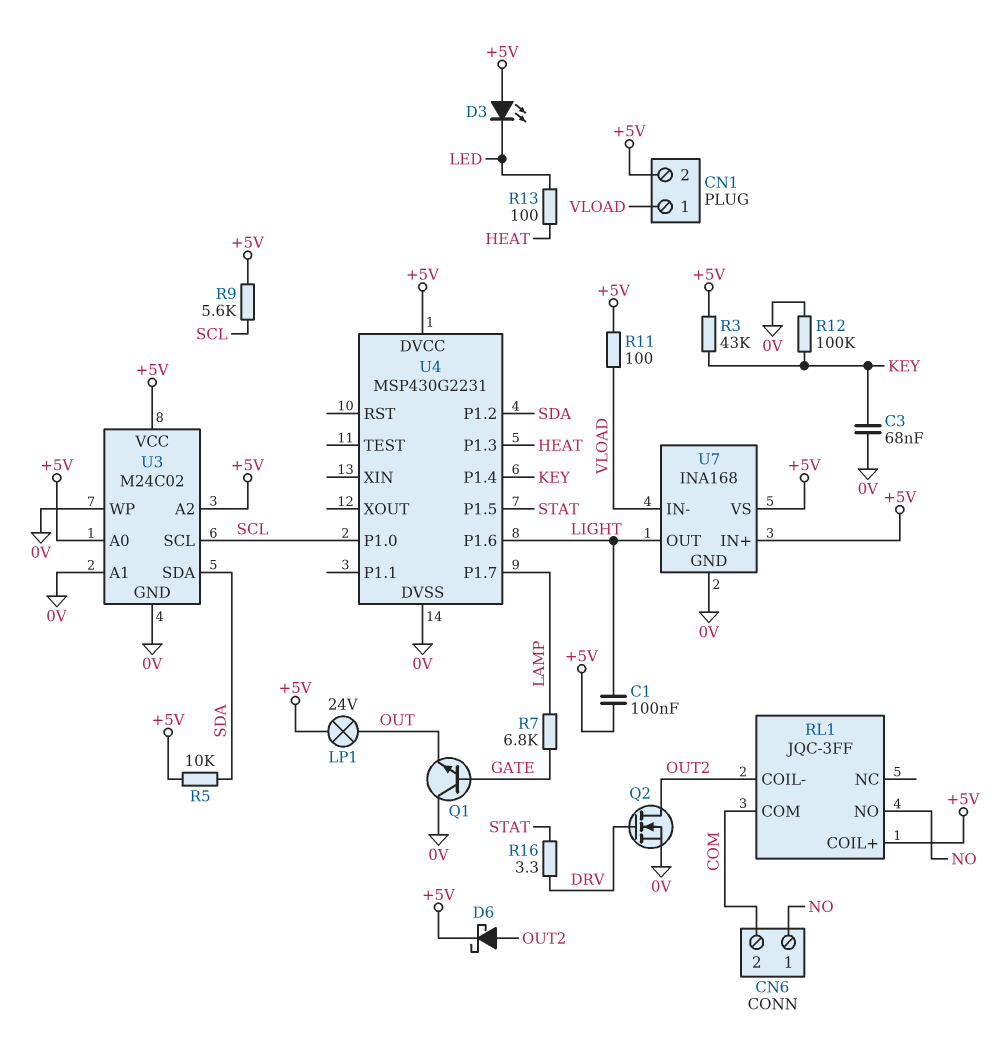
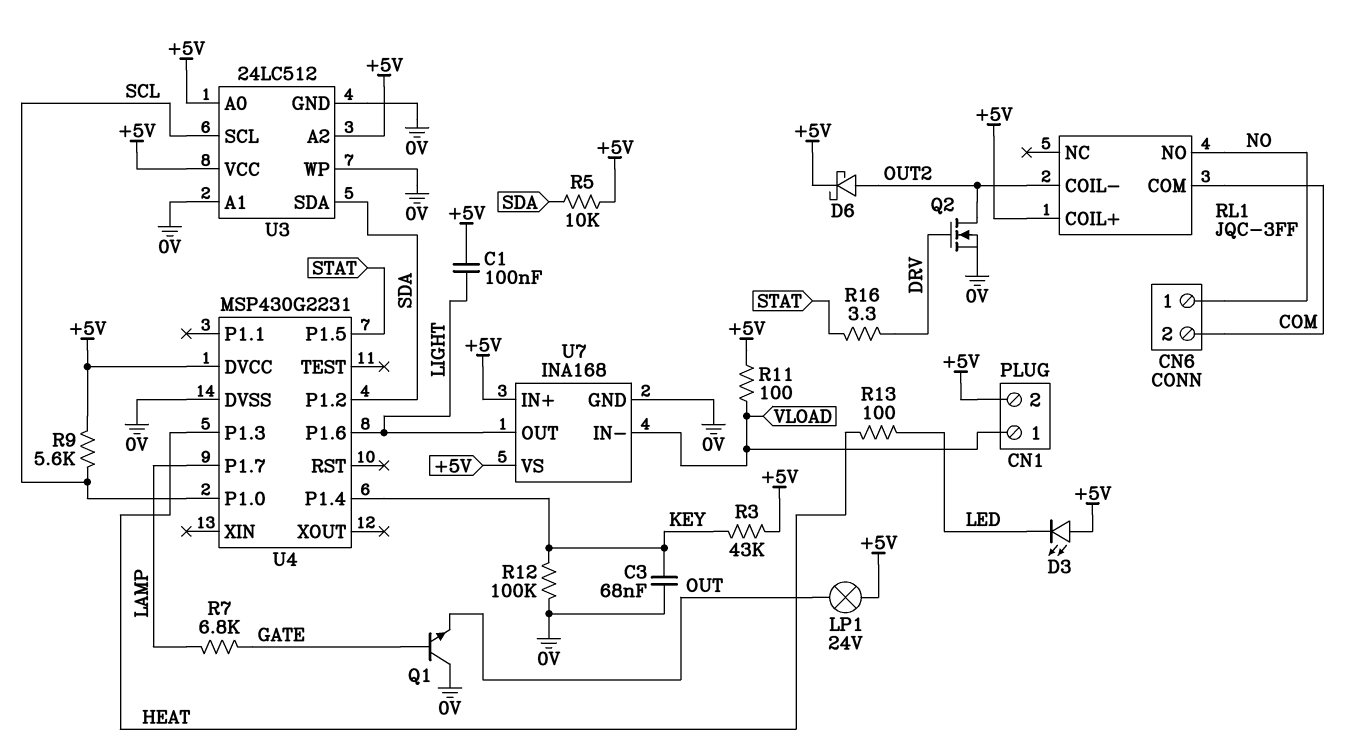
U3: M24C02 -> 24LC512

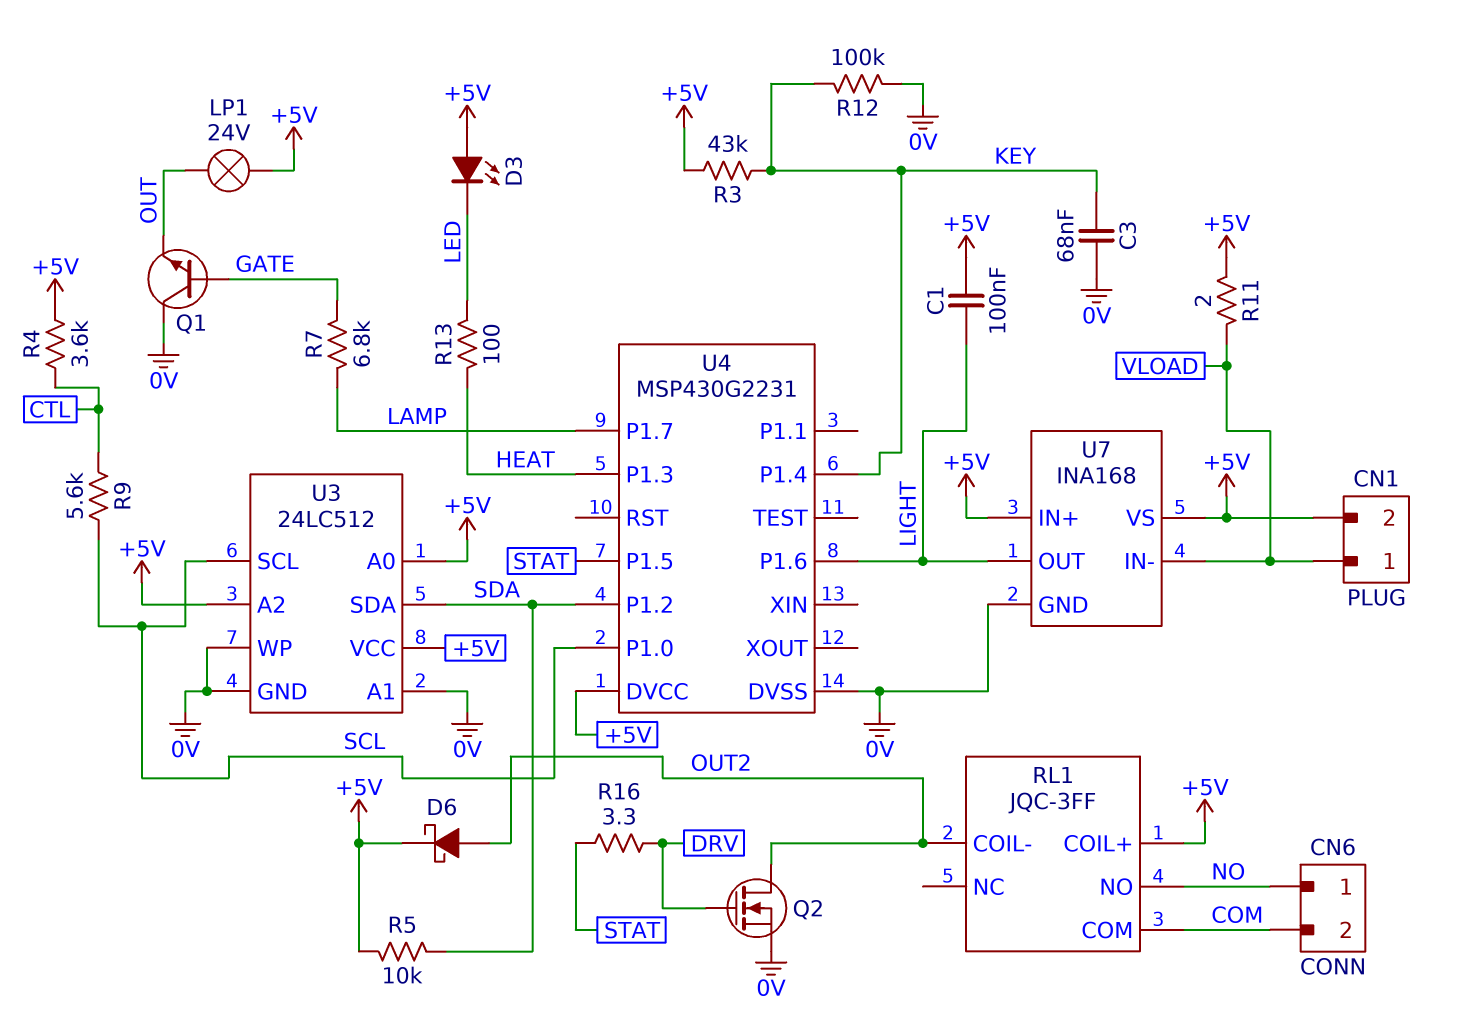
R4: none -> 3.6k (+5V, CTL)
R9: 5.6k (+5V, SCL) -> 5.6k (CTL, SCL)
R11: 100 (+5V, VLOAD) -> 2 (+5V, VLOAD)

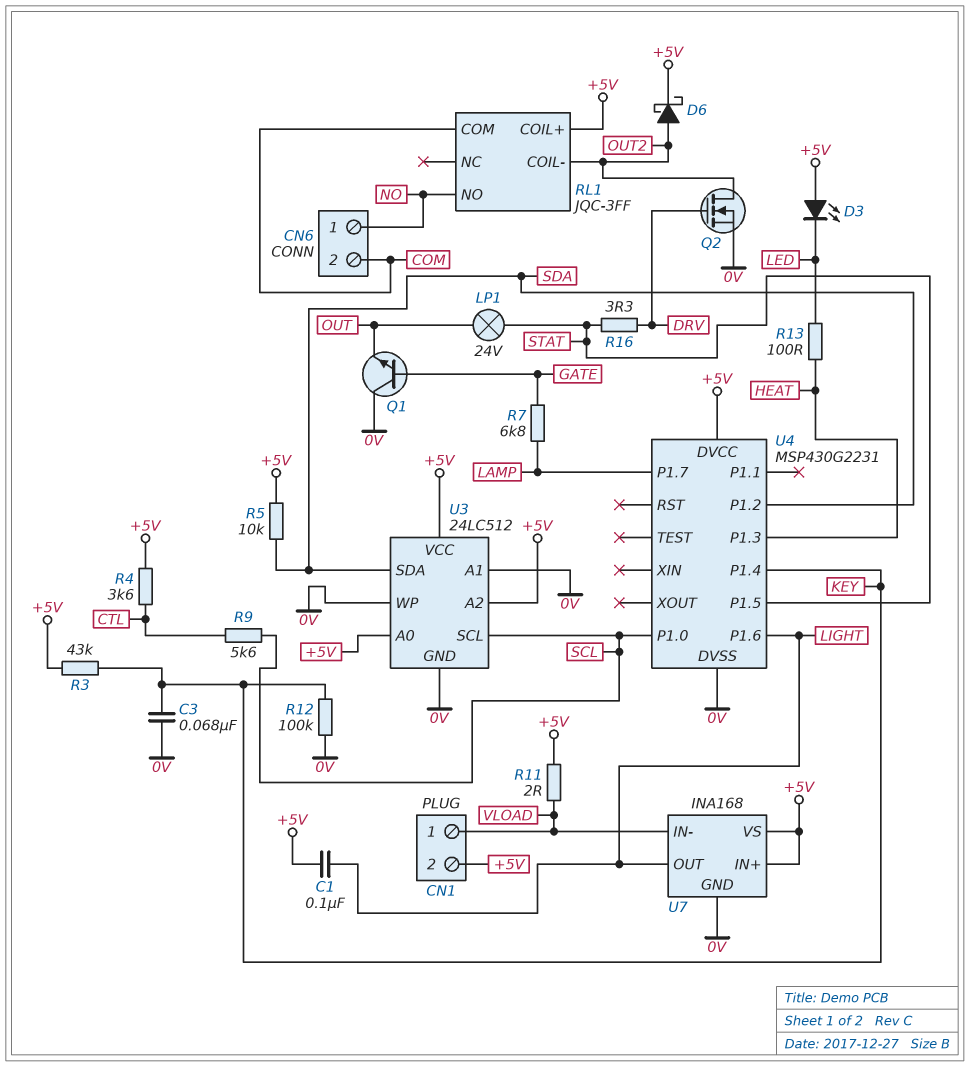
LP1: lamp 24V (+5V, OUT) -> lamp 24V (OUT, STAT)

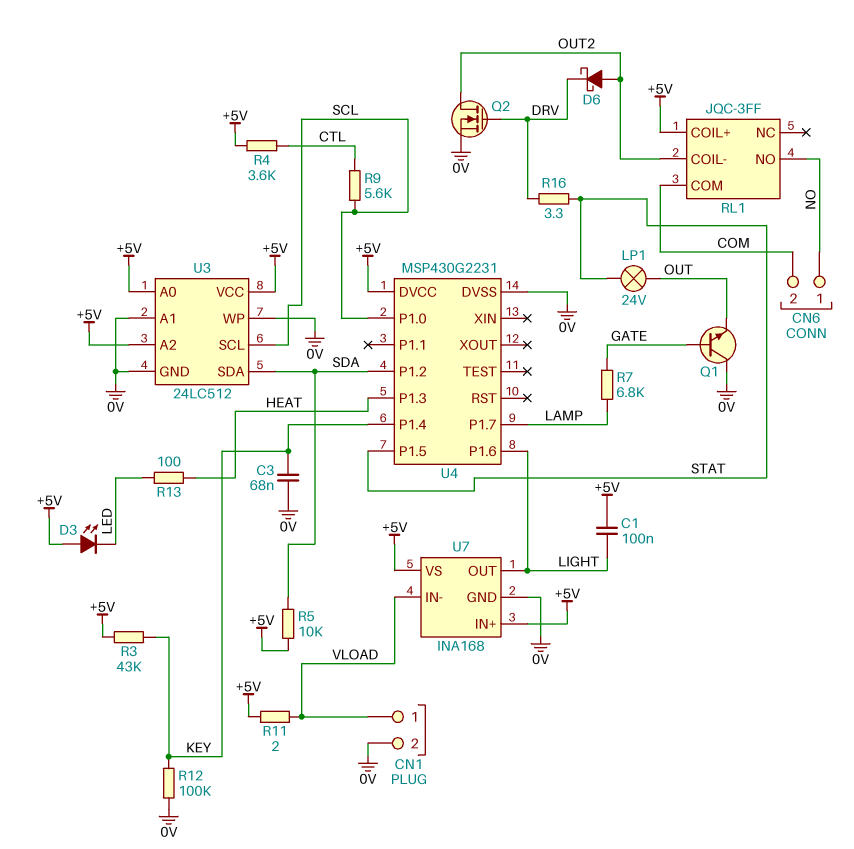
CN1 pin 2: +5V -> 0V
D6: schottky (A OUT2, K +5V) -> schottky (A OUT2, K DRV)

